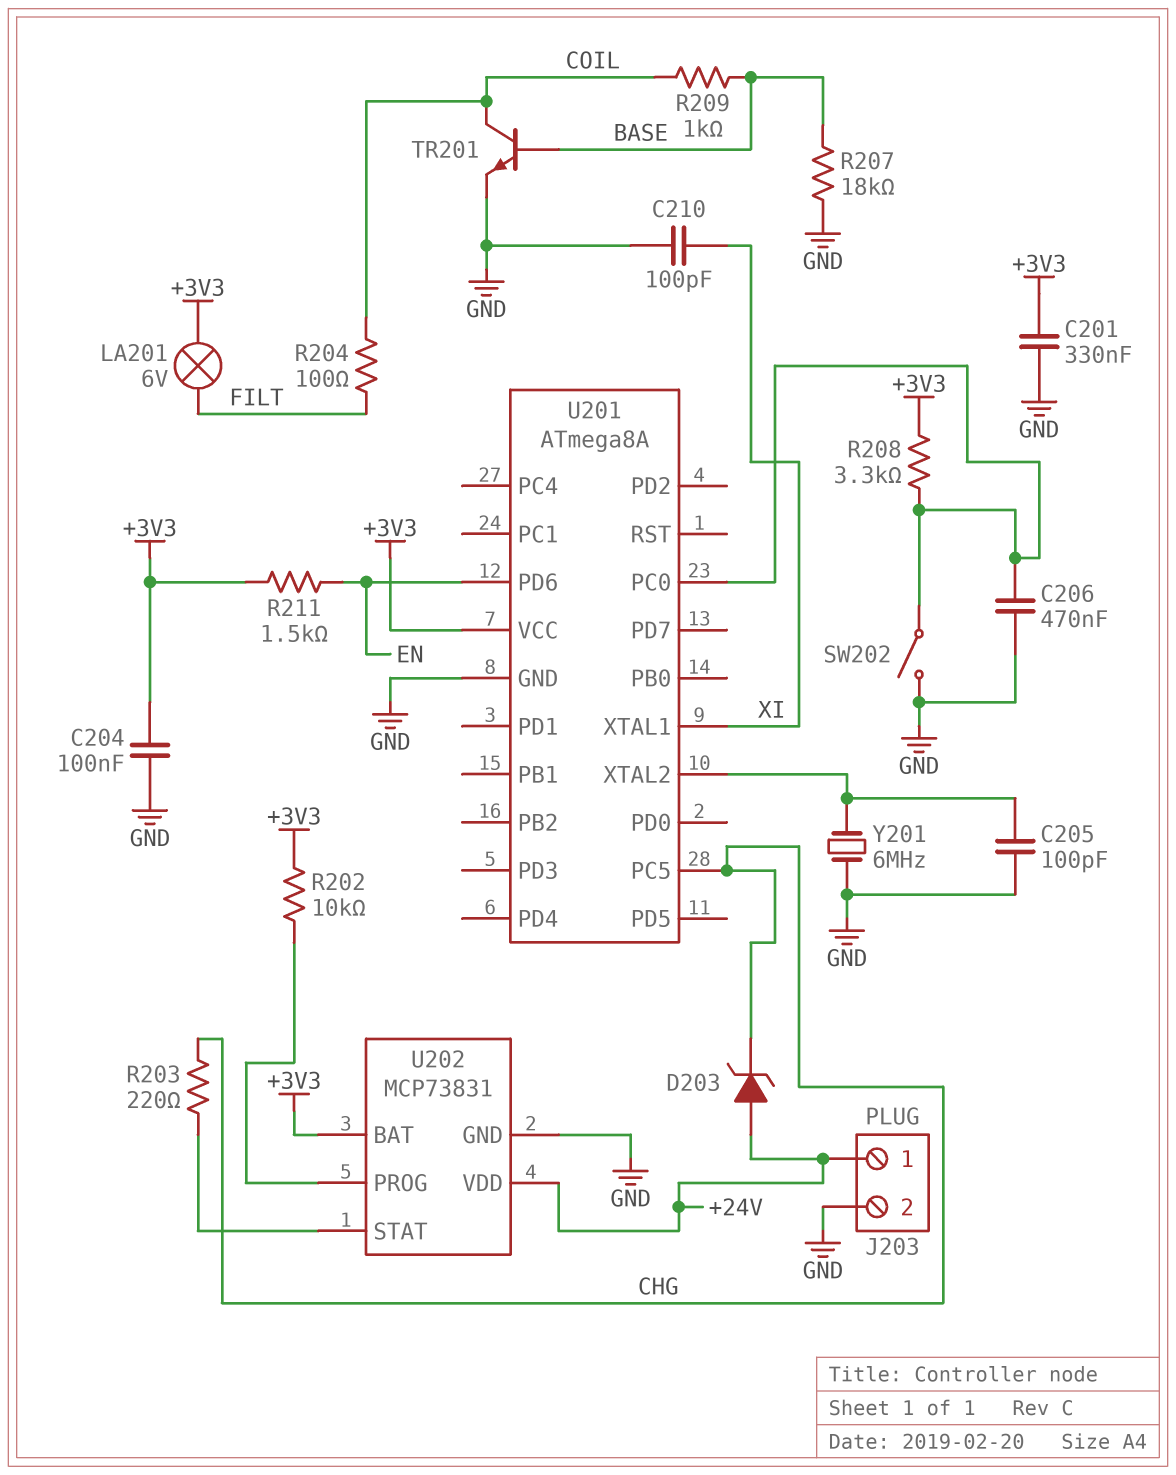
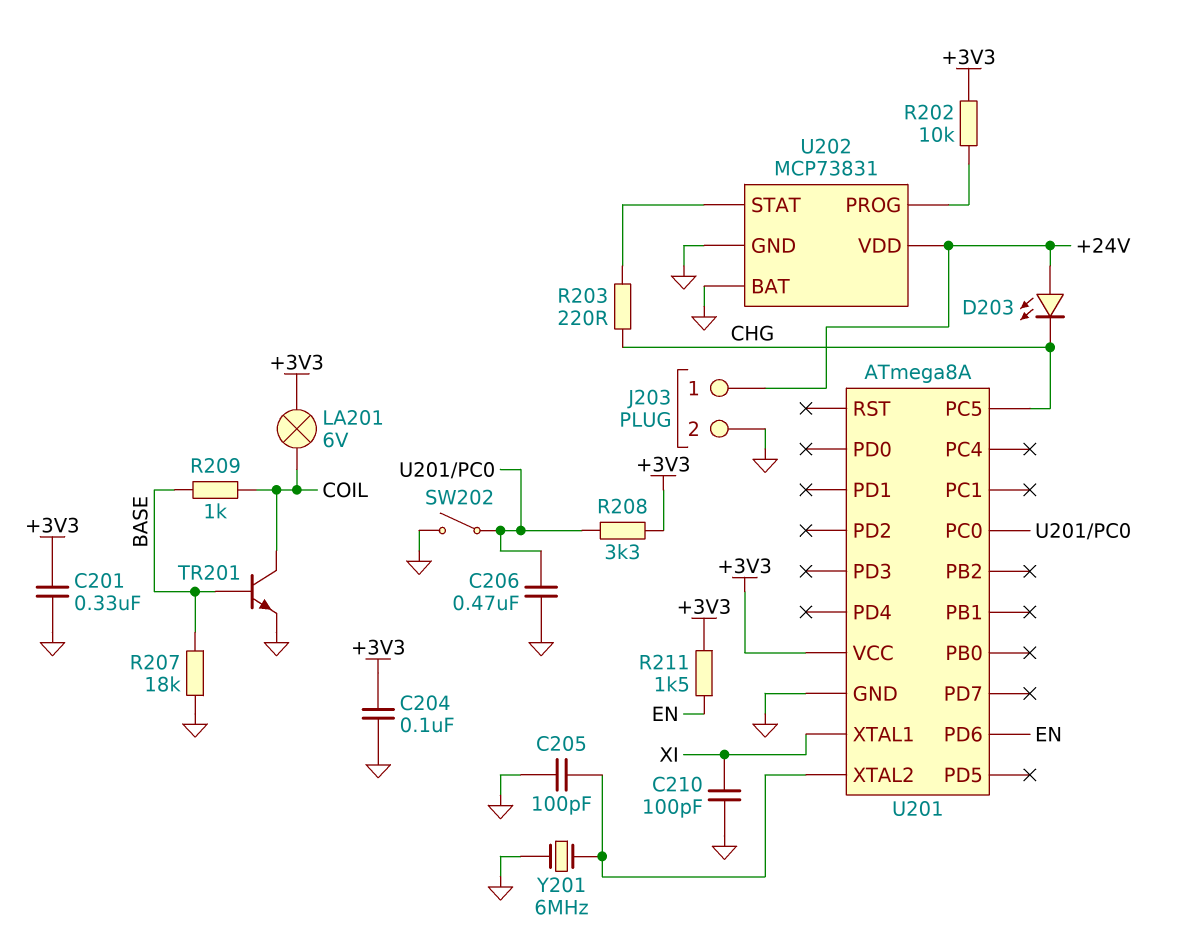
D203: zener (A +24V, K CHG) -> LED (A +24V, K CHG)
LA201: lamp 6V (+3V3, FILT) -> lamp 6V (+3V3, COIL)
R204: 100 (COIL, FILT) -> none
U202 pin BAT: +3V3 -> GND

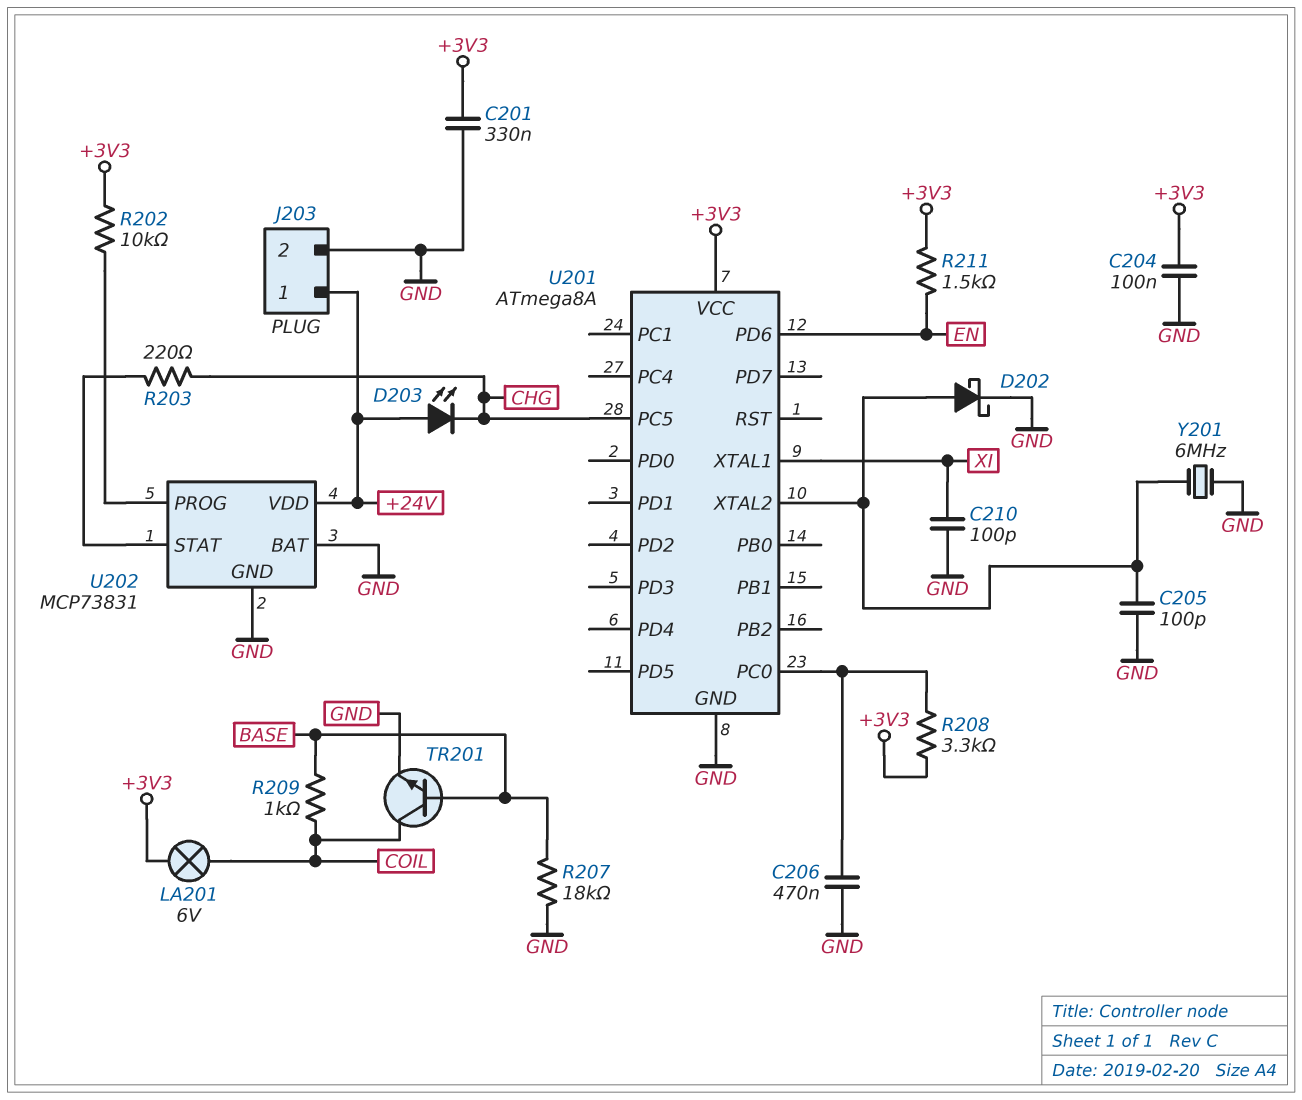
D202: none -> schottky (A U201/XTAL2, K GND)
SW202: switch (GND, U201/PC0) -> none

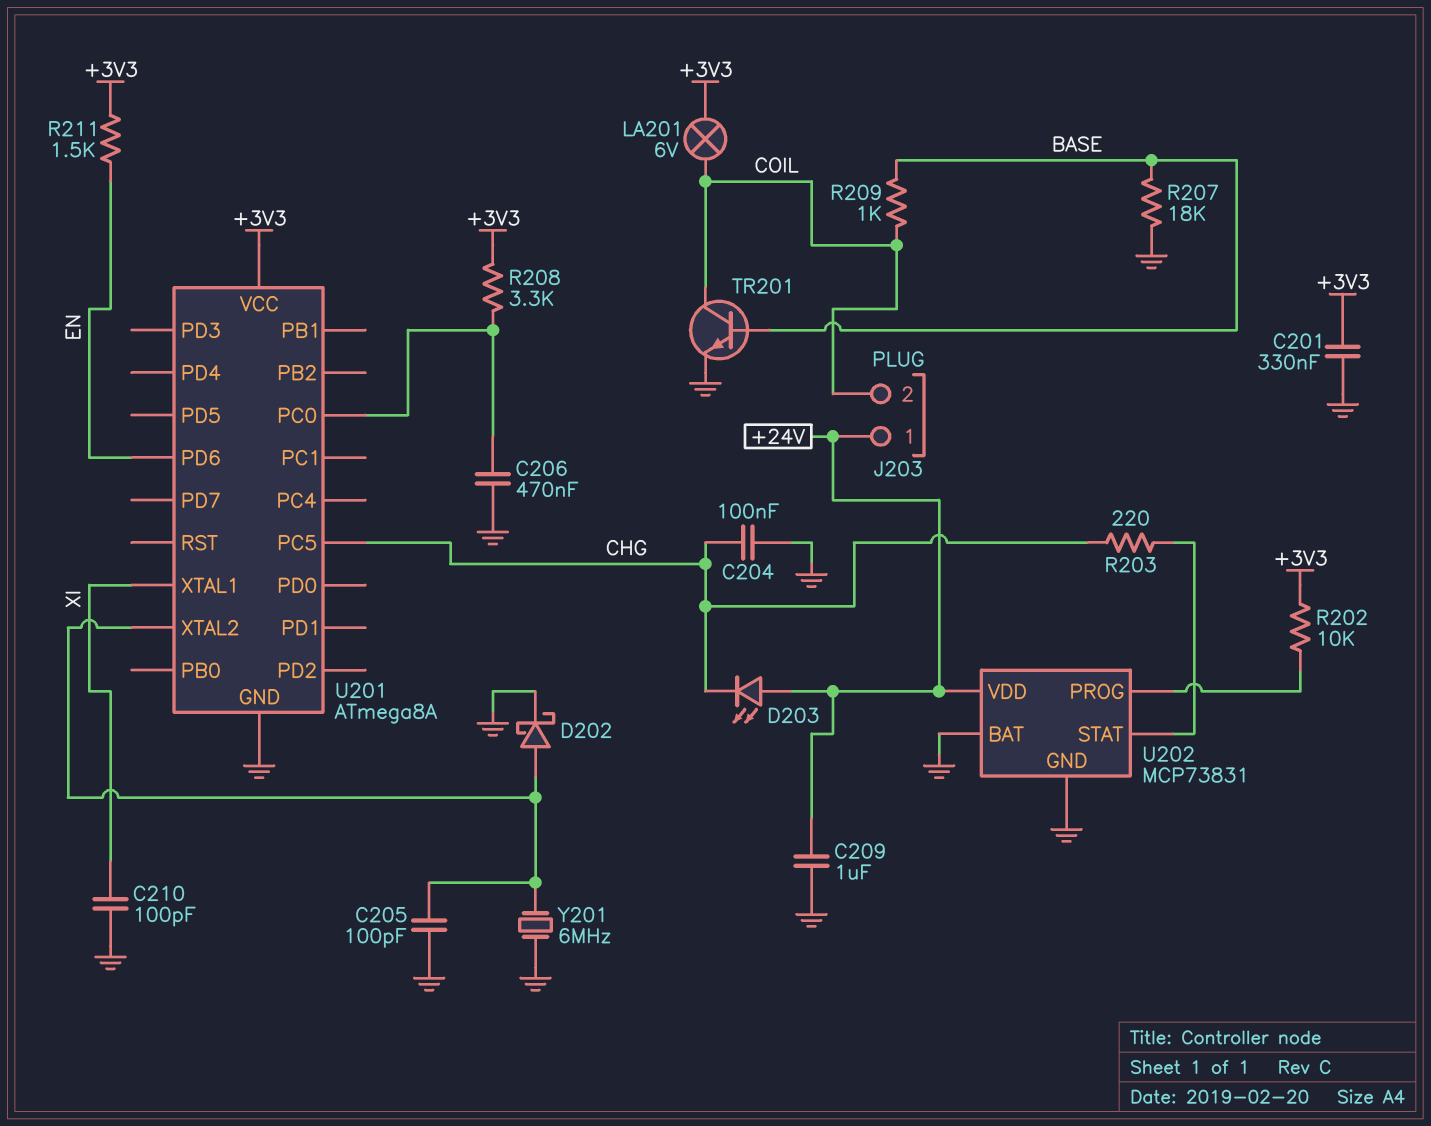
C204: 100nF (+3V3, GND) -> 100nF (CHG, GND)
C209: none -> 1uF (+24V, GND)
J203 pin 2: GND -> COIL

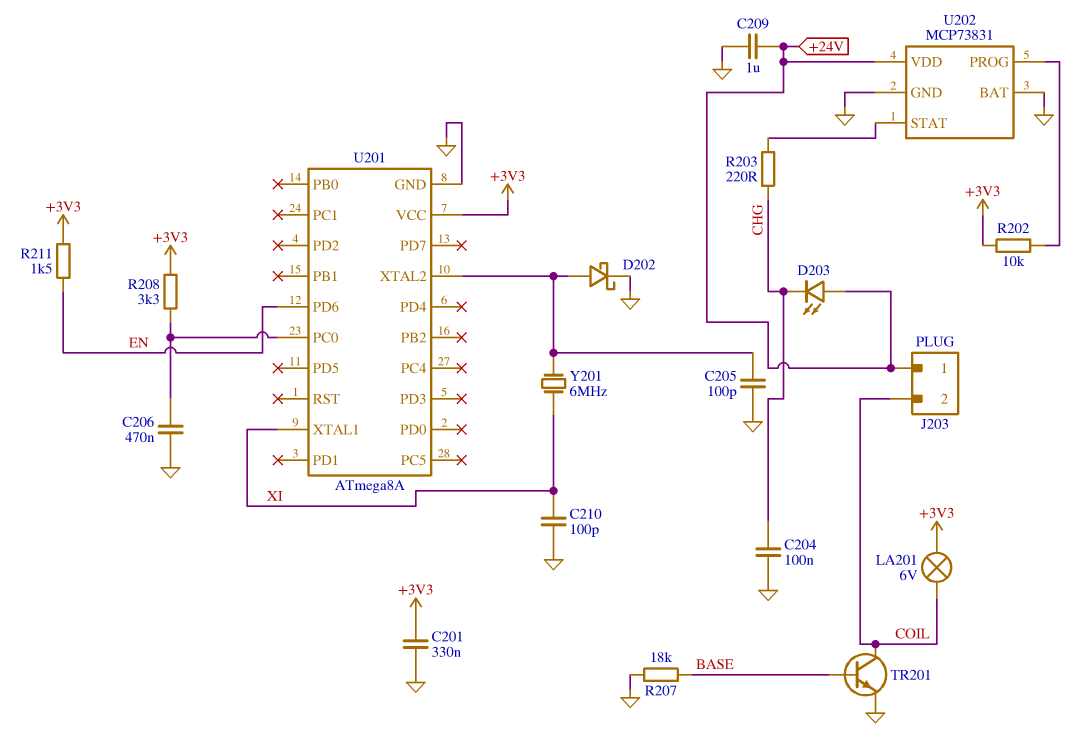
R209: 1k (BASE, COIL) -> none
U201 pin PC5: CHG -> none
Y201: 6MHz (GND, U201/XTAL2) -> 6MHz (U201/XTAL2, XI)

